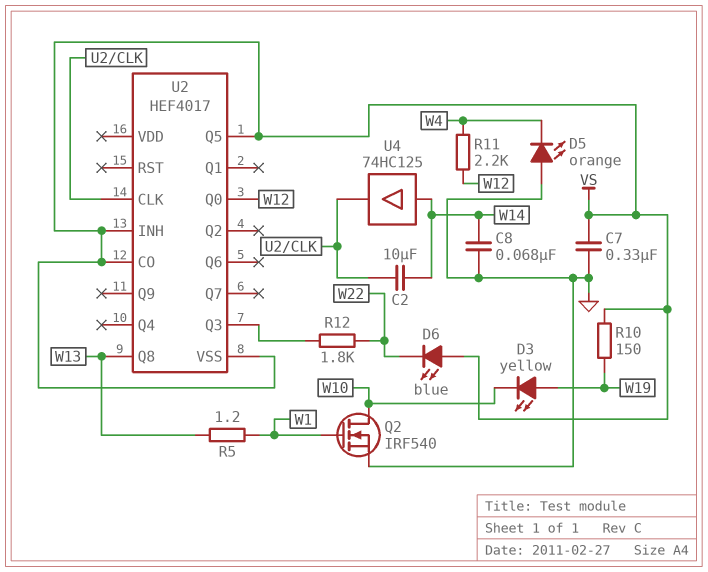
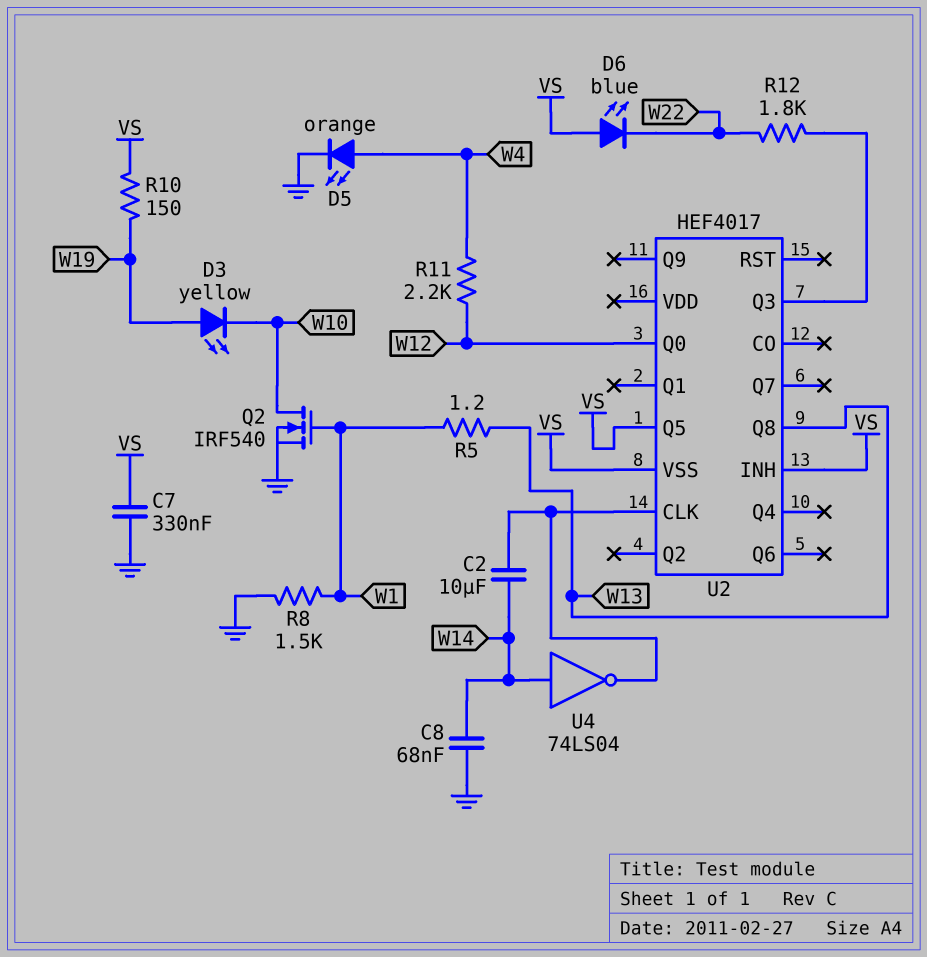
D5: LED orange (A GND, K W4) -> LED orange (A W4, K GND)
R8: none -> 1.5k (GND, W1)
U2 pin CO: VS -> none
U4: buffer 74HC125 (in W14, out U2/CLK) -> NOT 74LS04 (in W14, out U2/CLK)

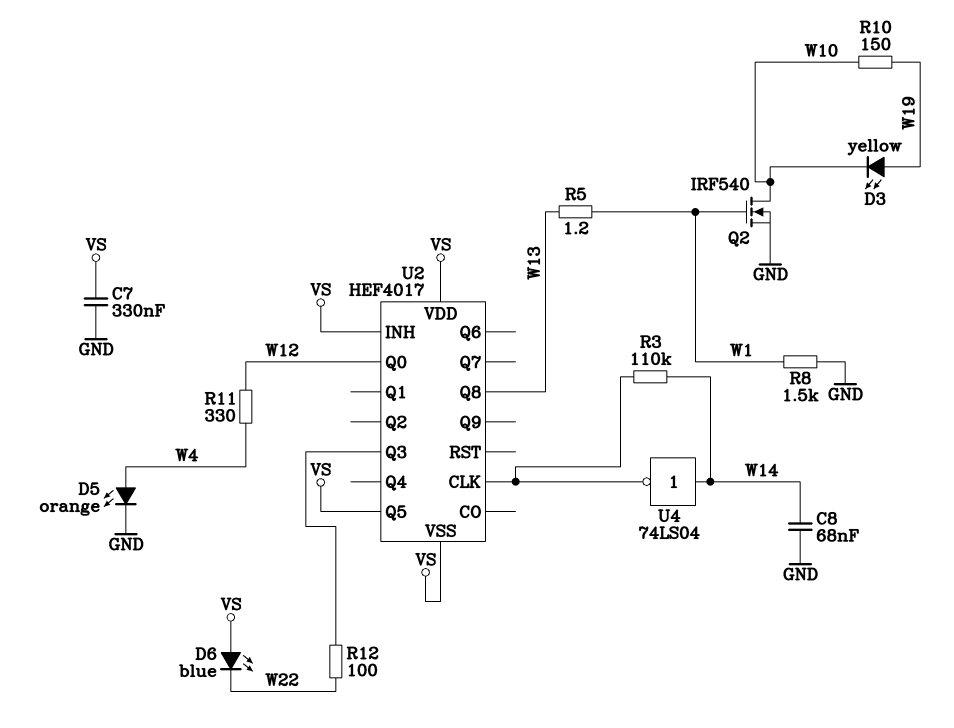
C2: 10uF (U2/CLK, W14) -> none
R3: none -> 110k (U2/CLK, W14)
R10: 150 (VS, W19) -> 150 (W10, W19)
R11: 2.2k (W4, W12) -> 330 (W4, W12)
R12: 1.8k (U2/Q3, W22) -> 100 (U2/Q3, W22)
U2 pin VDD: none -> VS

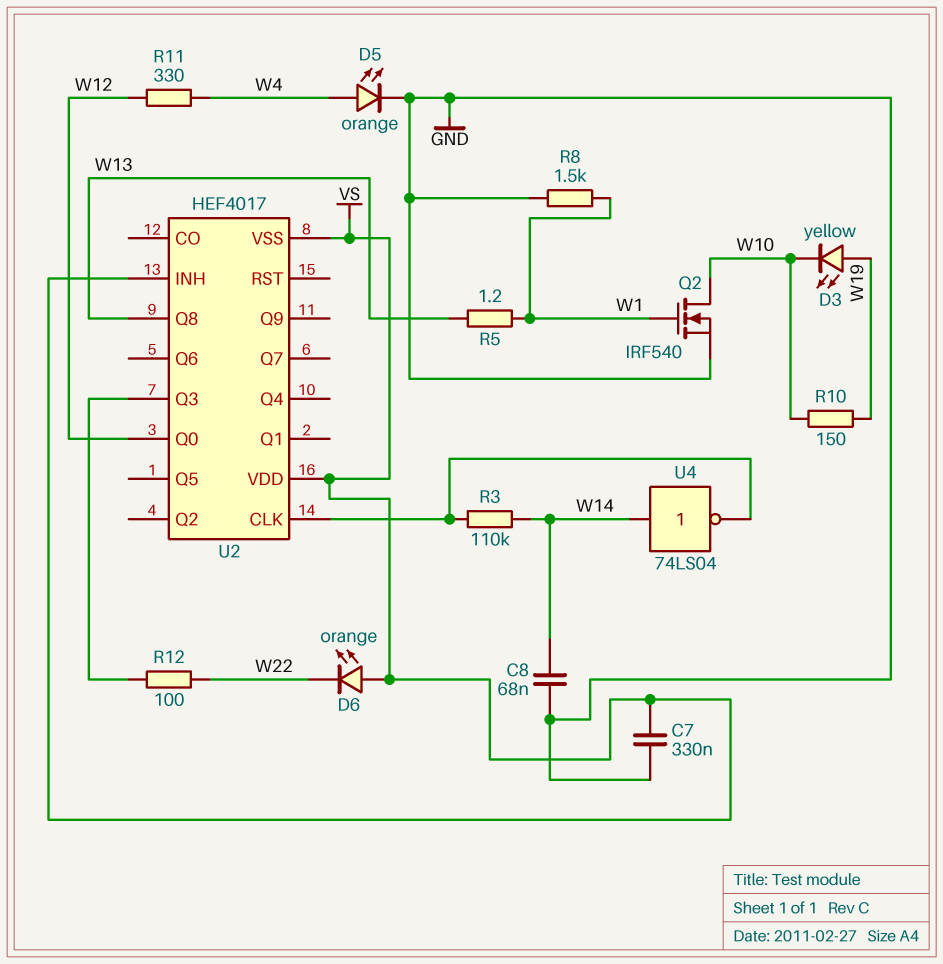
D6: LED blue (A VS, K W22) -> LED orange (A VS, K W22)
U2 pin Q5: VS -> none

